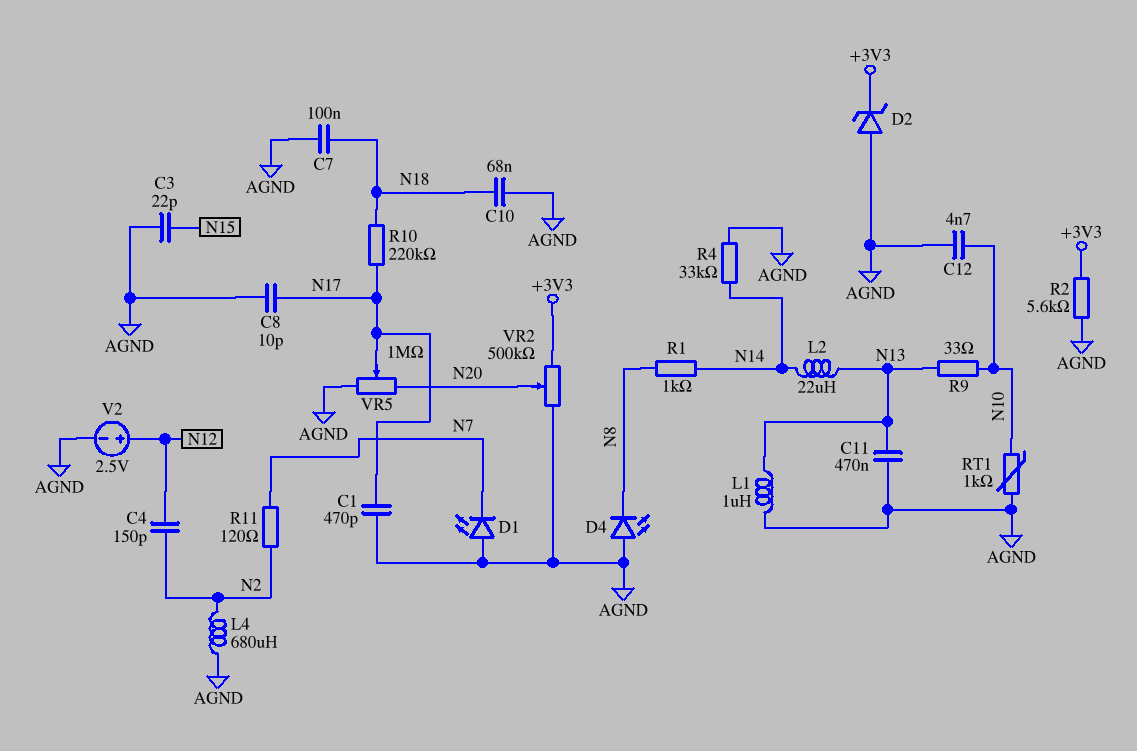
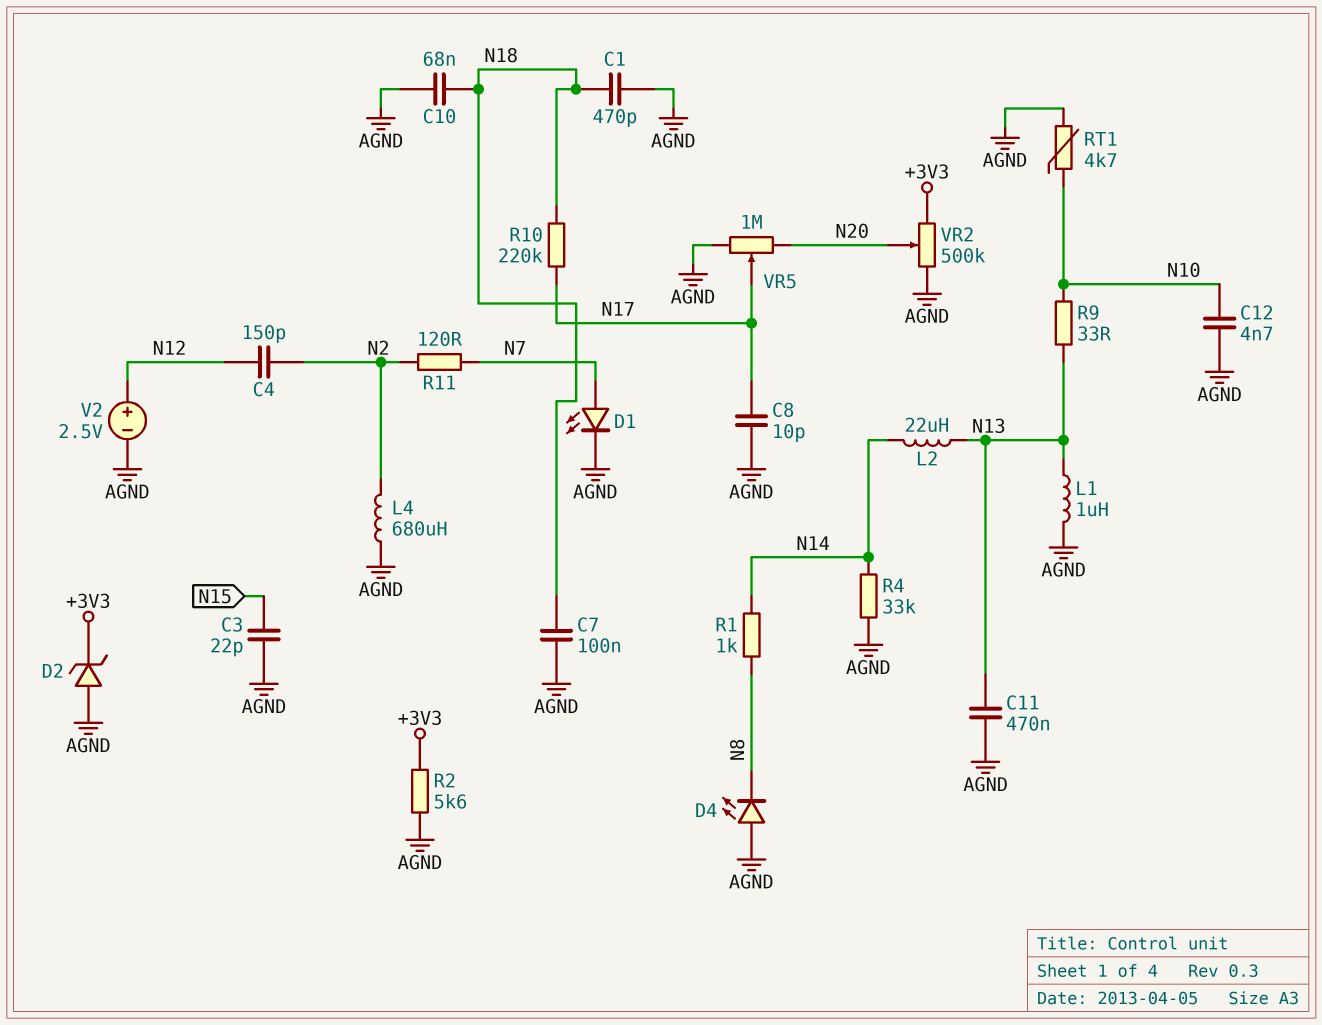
C1: 470pF (AGND, N17) -> 470pF (AGND, N18)
D1: LED (A AGND, K N7) -> LED (A N7, K AGND)
RT1: 1k (AGND, N10) -> 4.7k (AGND, N10)

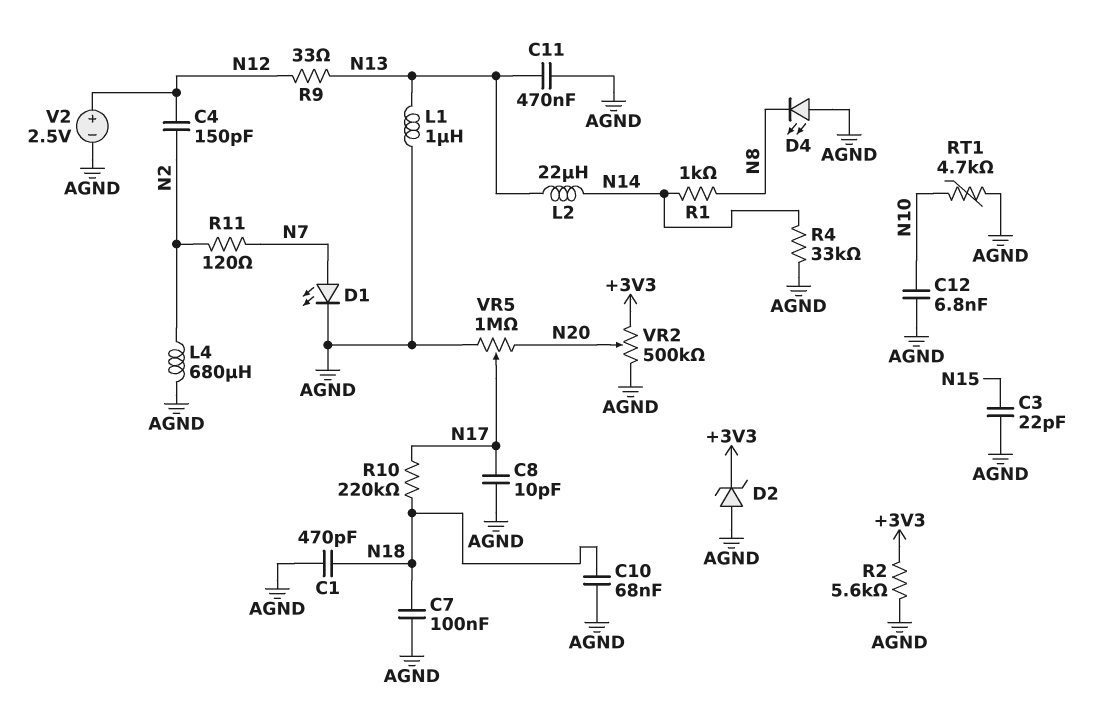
C12: 4.7nF (AGND, N10) -> 6.8nF (AGND, N10)
R9: 33 (N10, N13) -> 33 (N12, N13)

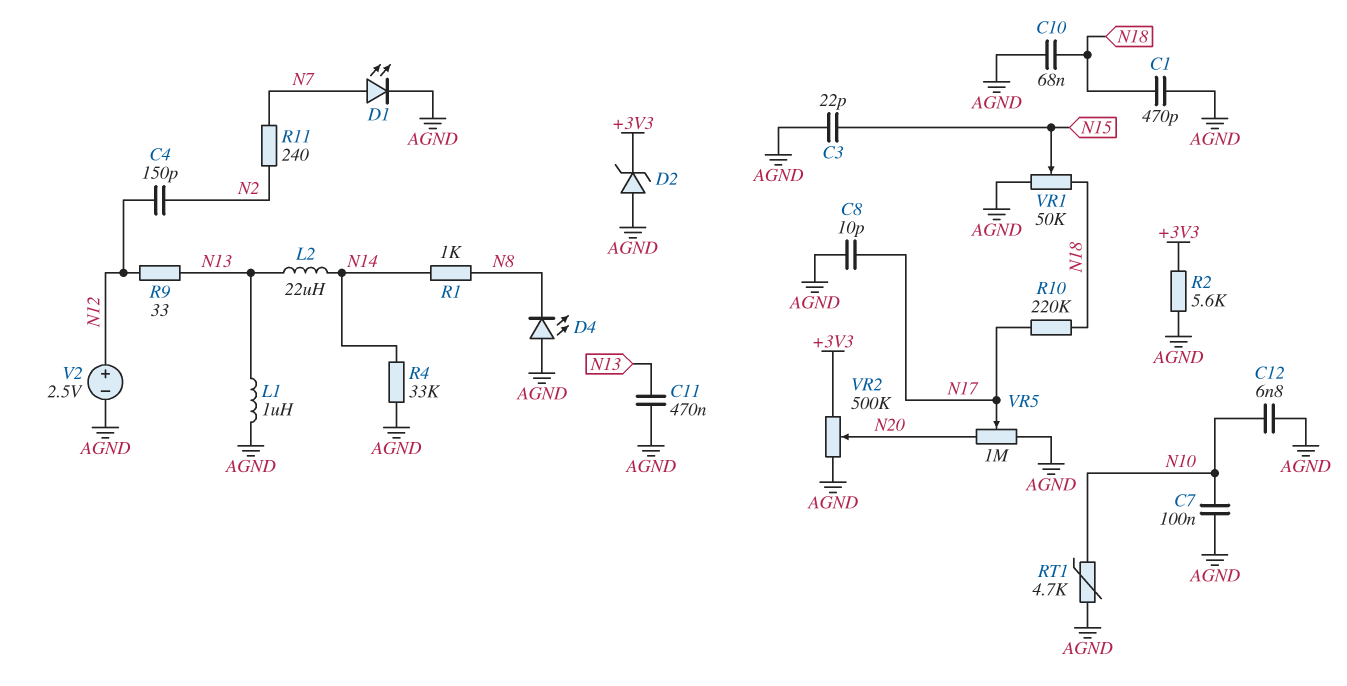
C7: 100nF (AGND, N18) -> 100nF (AGND, N10)
L4: 680uH (AGND, N2) -> none
R11: 120 (N2, N7) -> 240 (N2, N7)
VR1: none -> 50k (AGND, N18, wiper N15)

